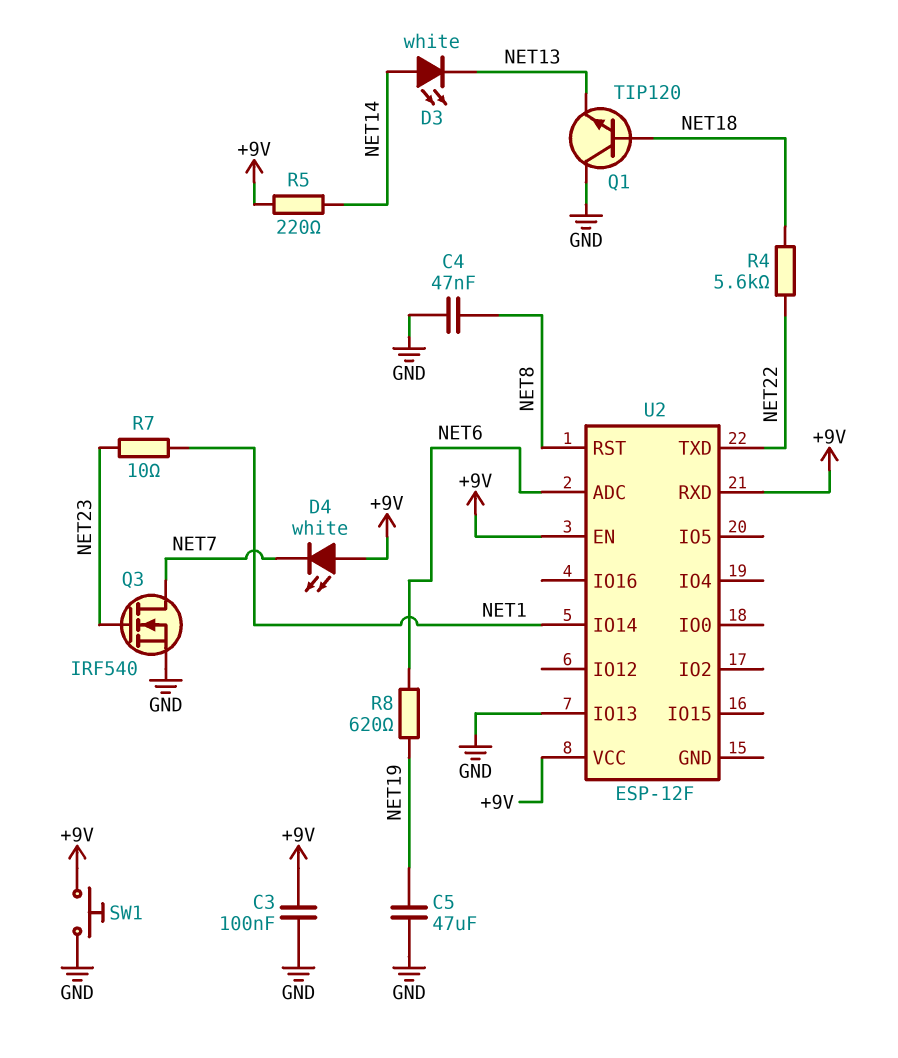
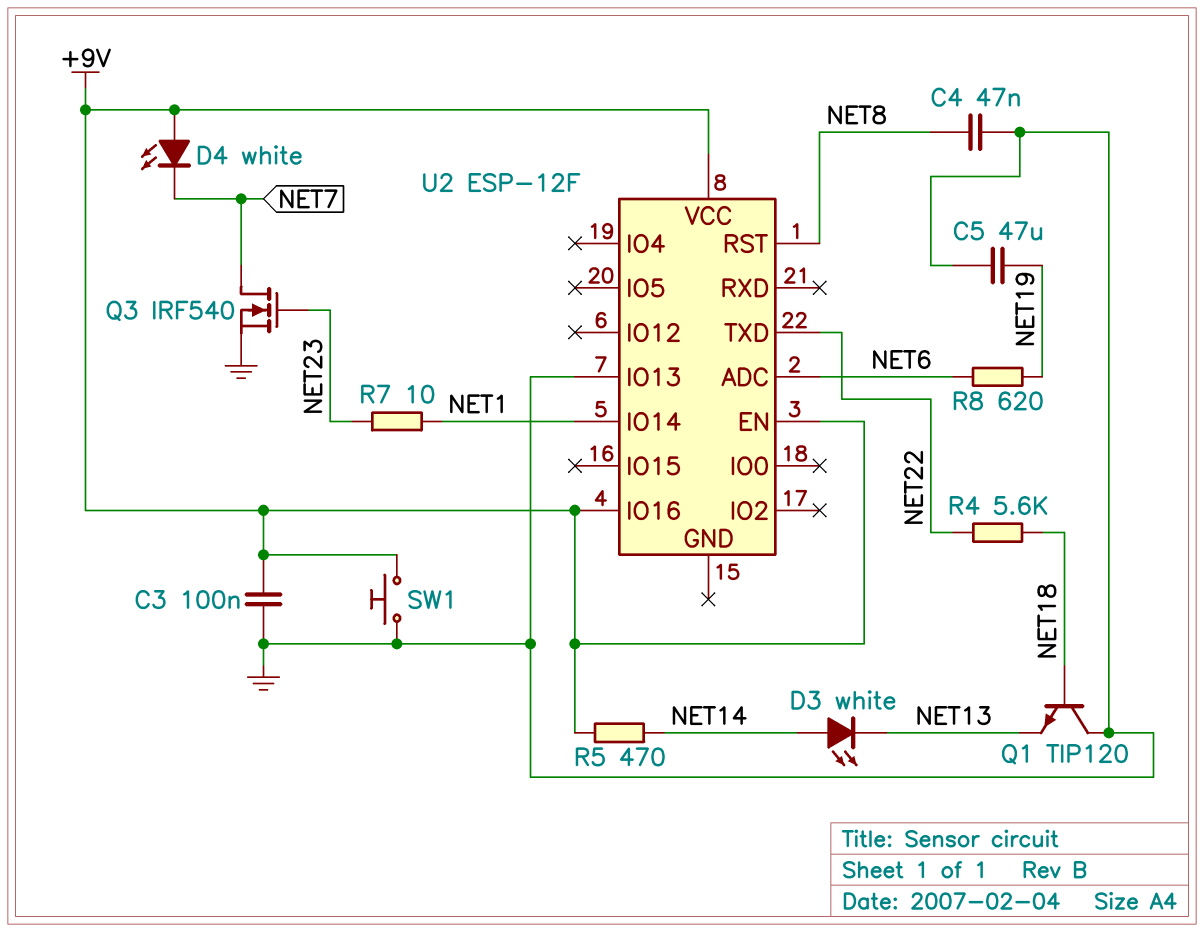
R5: 220 (+9V, NET14) -> 470 (+9V, NET14)
U2 pin IO16: none -> +9V
U2 pin RXD: +9V -> none

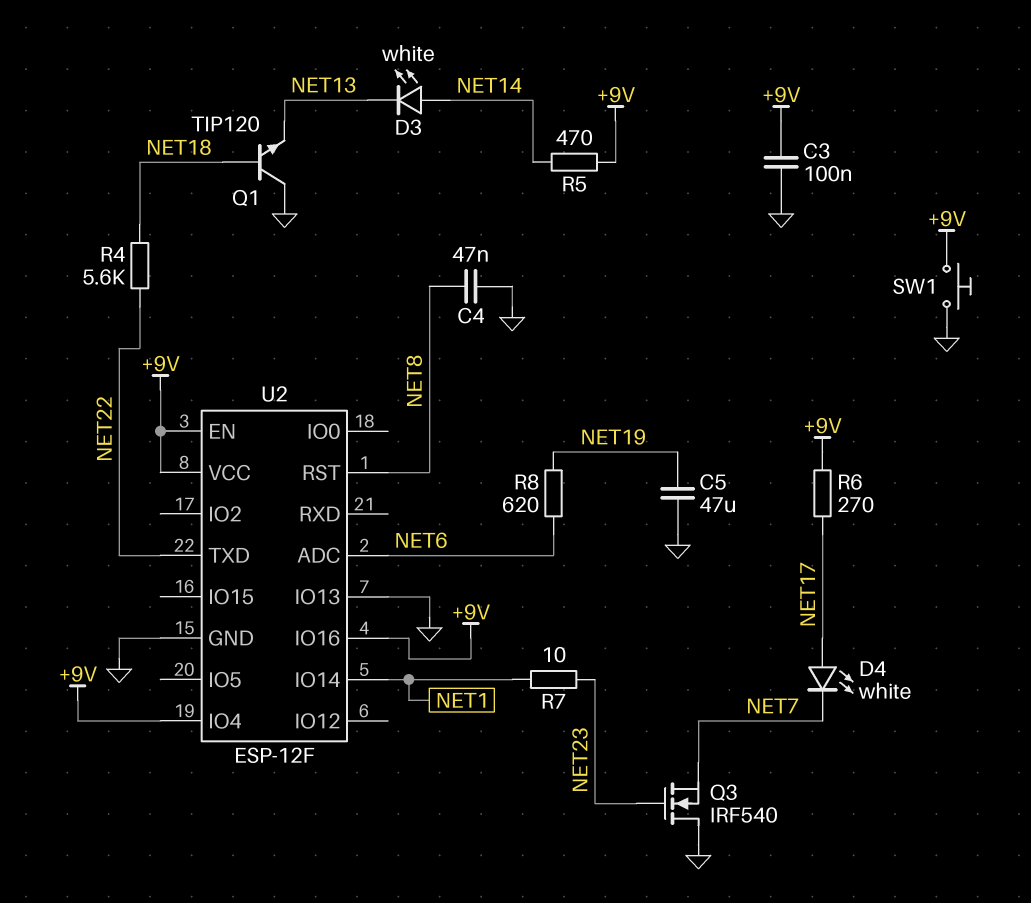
D4: LED white (A +9V, K NET7) -> LED white (A NET17, K NET7)
Q3: NMOS IRF540 (G NET23, D NET7, S GND) -> NMOS IRF540 (G NET23, D GND, S NET7)
R6: none -> 270 (+9V, NET17)
U2 pin GND: none -> GND
U2 pin IO4: none -> +9V

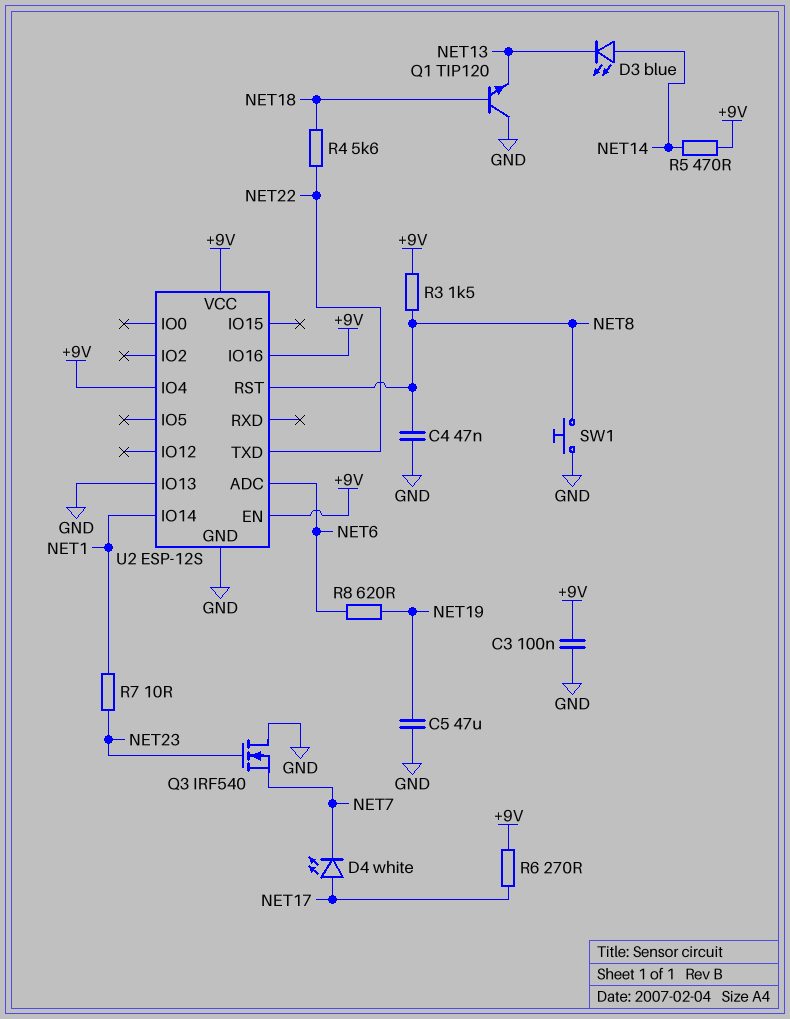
D3: LED white (A NET14, K NET13) -> LED blue (A NET14, K NET13)
R3: none -> 1.5k (+9V, NET8)
SW1: button (+9V, GND) -> button (GND, NET8)
U2: ESP-12F -> ESP-12S

